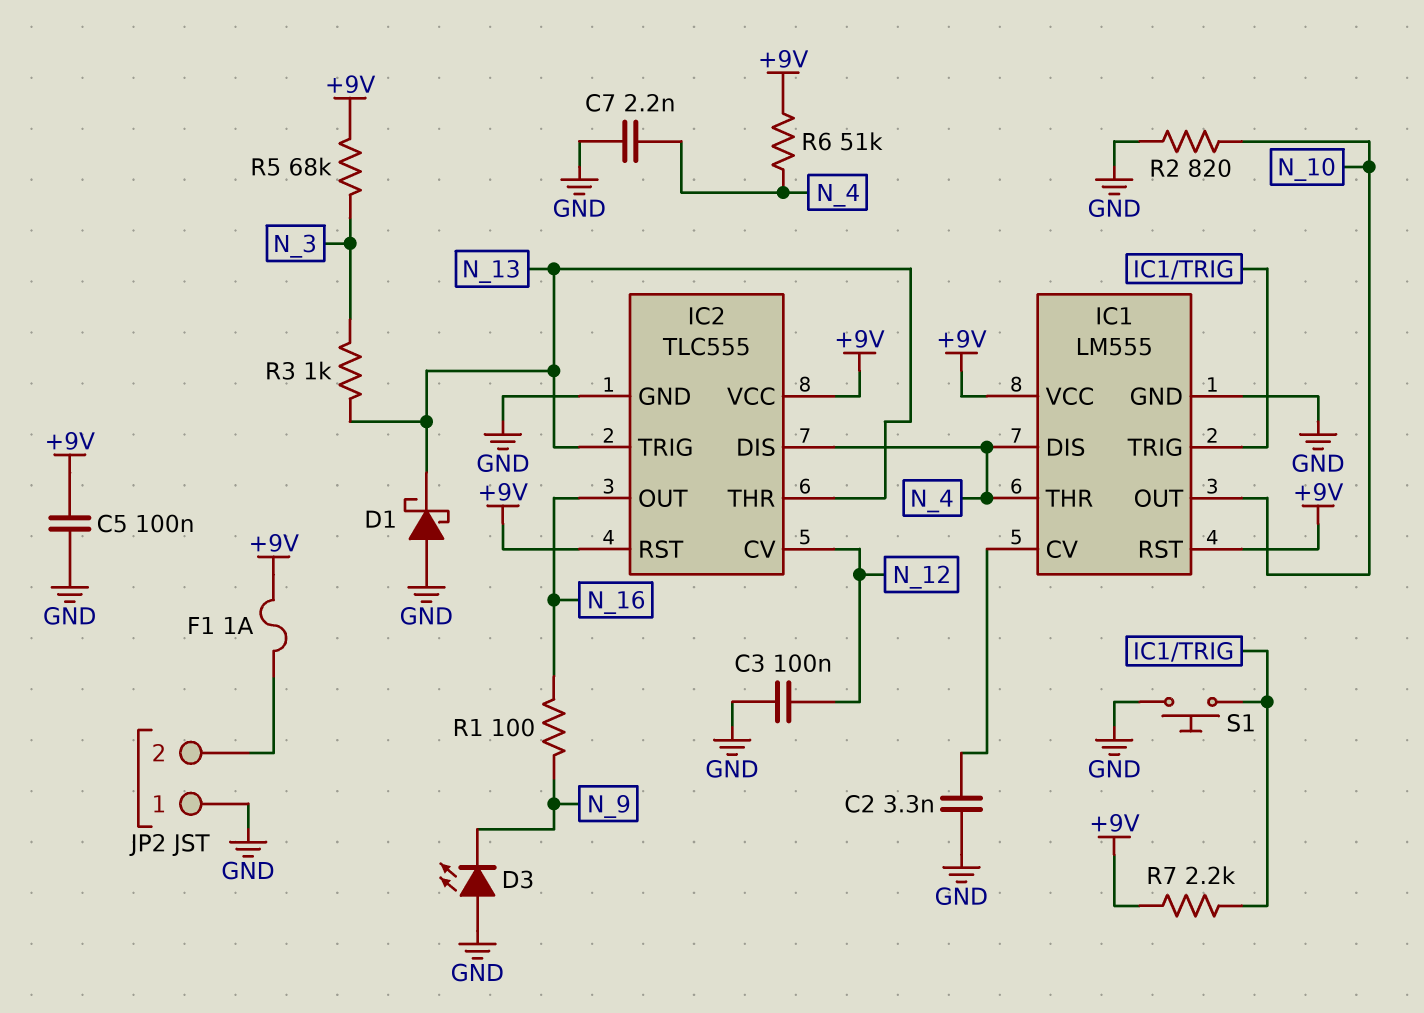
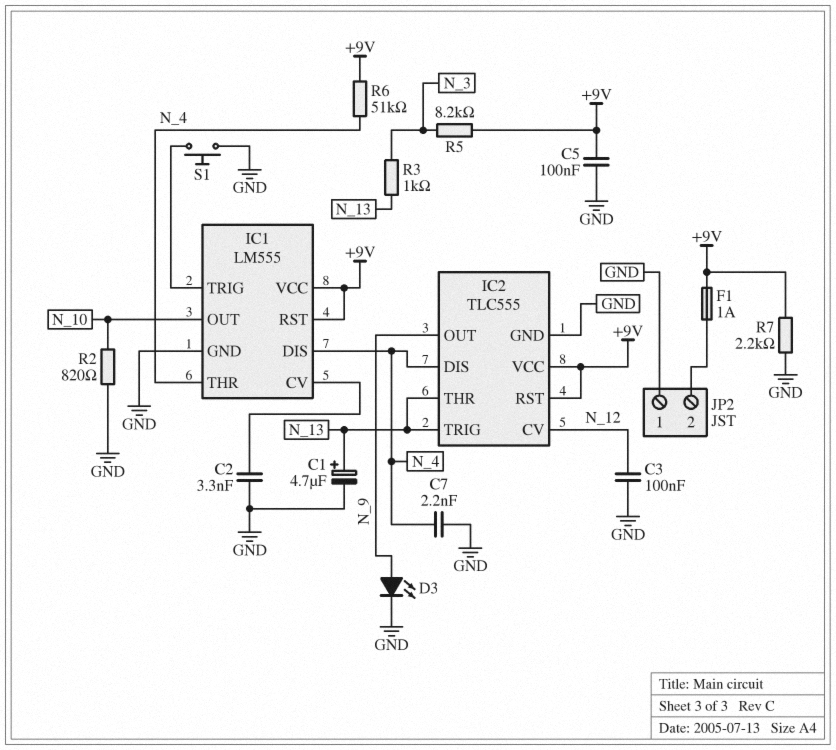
C1: none -> 4.7uF (plus N_13, minus GND)
D1: schottky (A GND, K N_13) -> none
D3: LED (A GND, K N_9) -> LED (A N_9, K GND)
IC2 pin OUT: N_16 -> N_9
R1: 100 (N_9, N_16) -> none
R5: 68k (+9V, N_3) -> 8.2k (+9V, N_3)
R7: 2.2k (+9V, IC1/TRIG) -> 2.2k (+9V, GND)

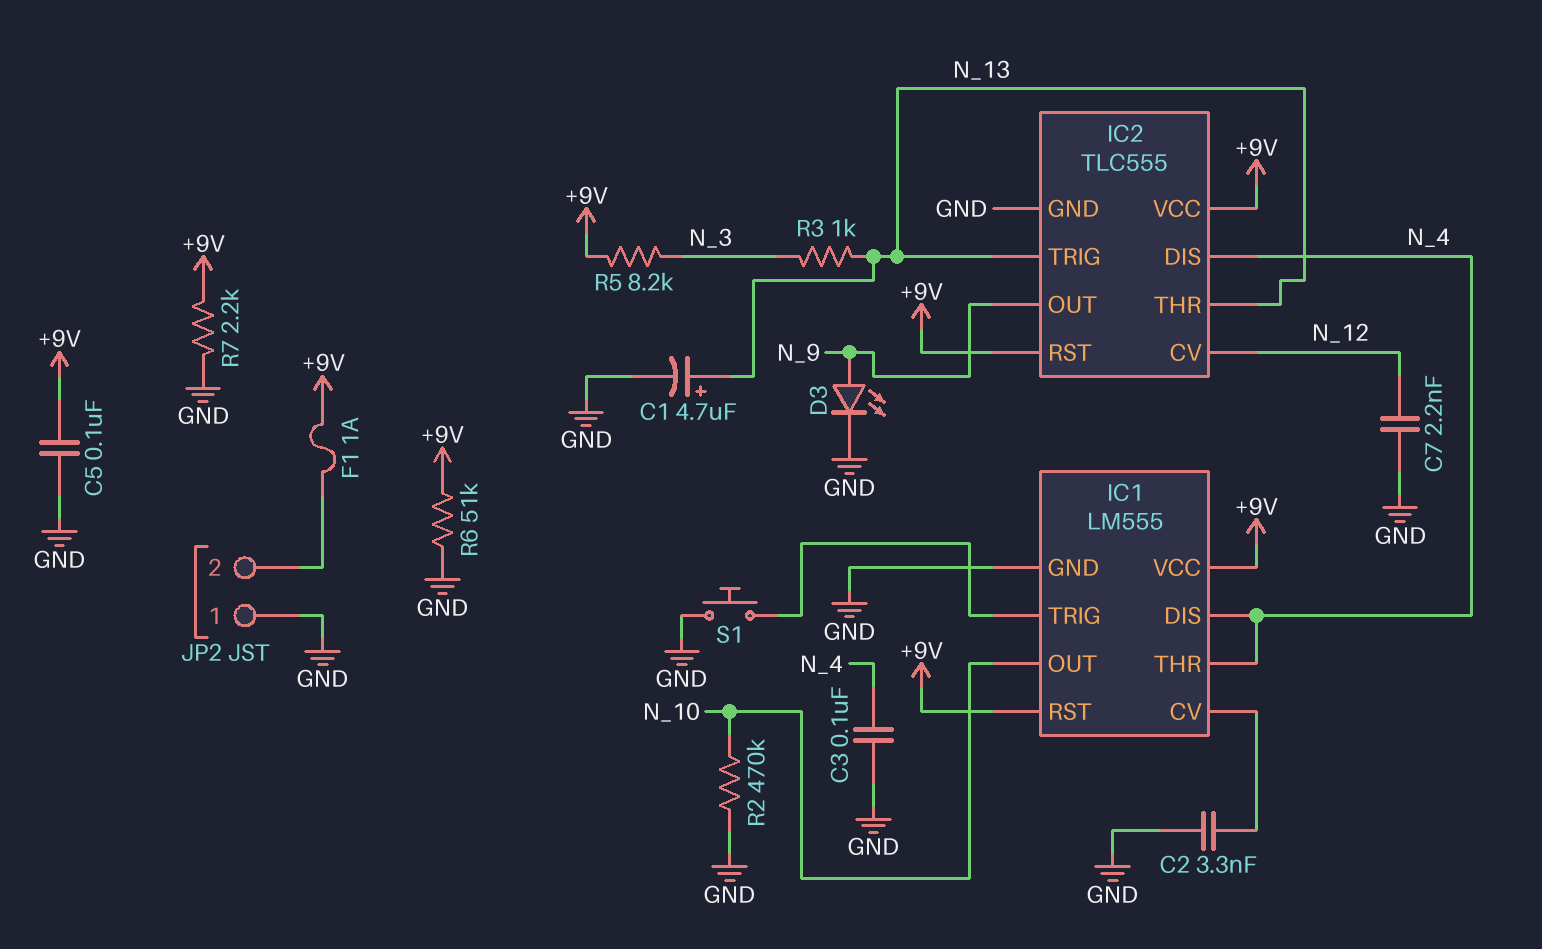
C3: 100nF (GND, N_12) -> 100nF (GND, N_4)
C7: 2.2nF (GND, N_4) -> 2.2nF (GND, N_12)
R2: 820 (GND, N_10) -> 470k (GND, N_10)
R6: 51k (+9V, N_4) -> 51k (+9V, GND)

